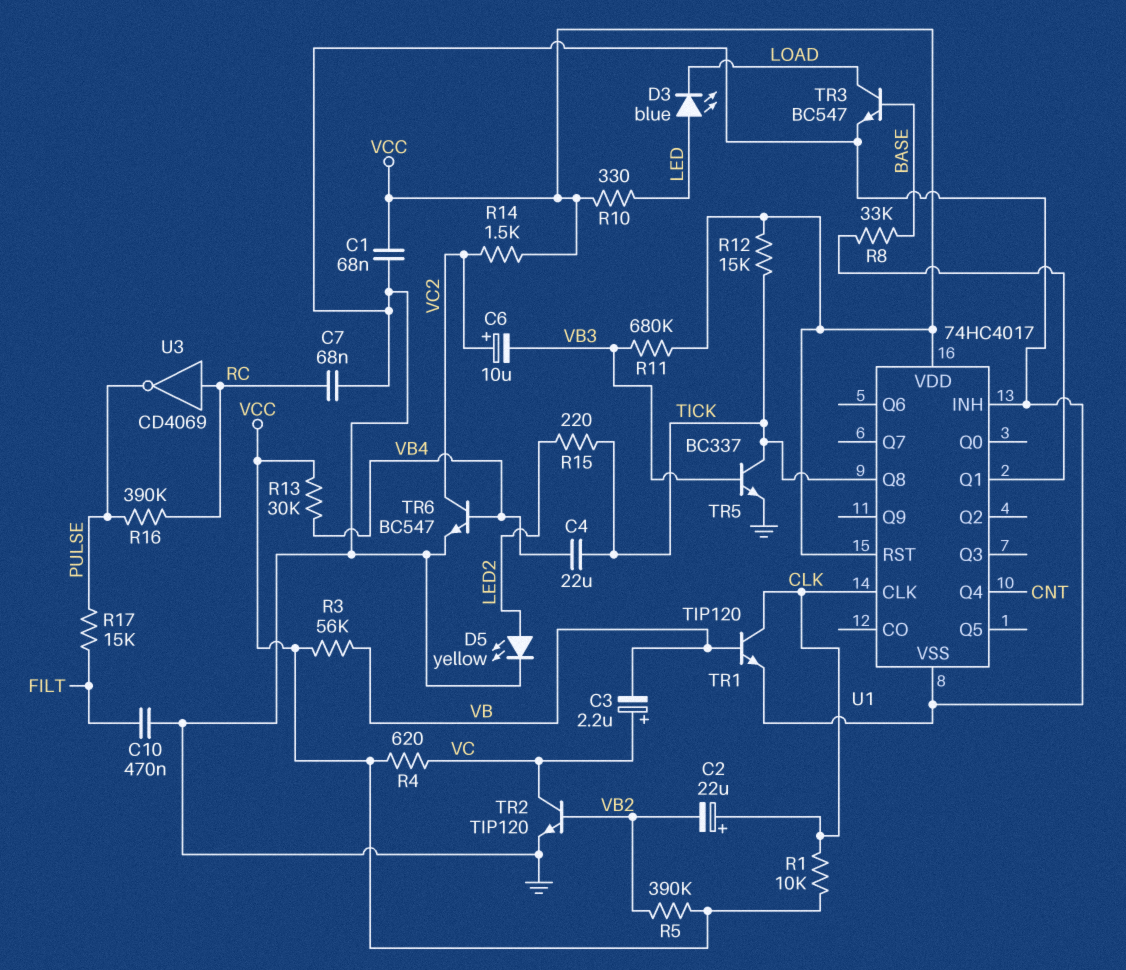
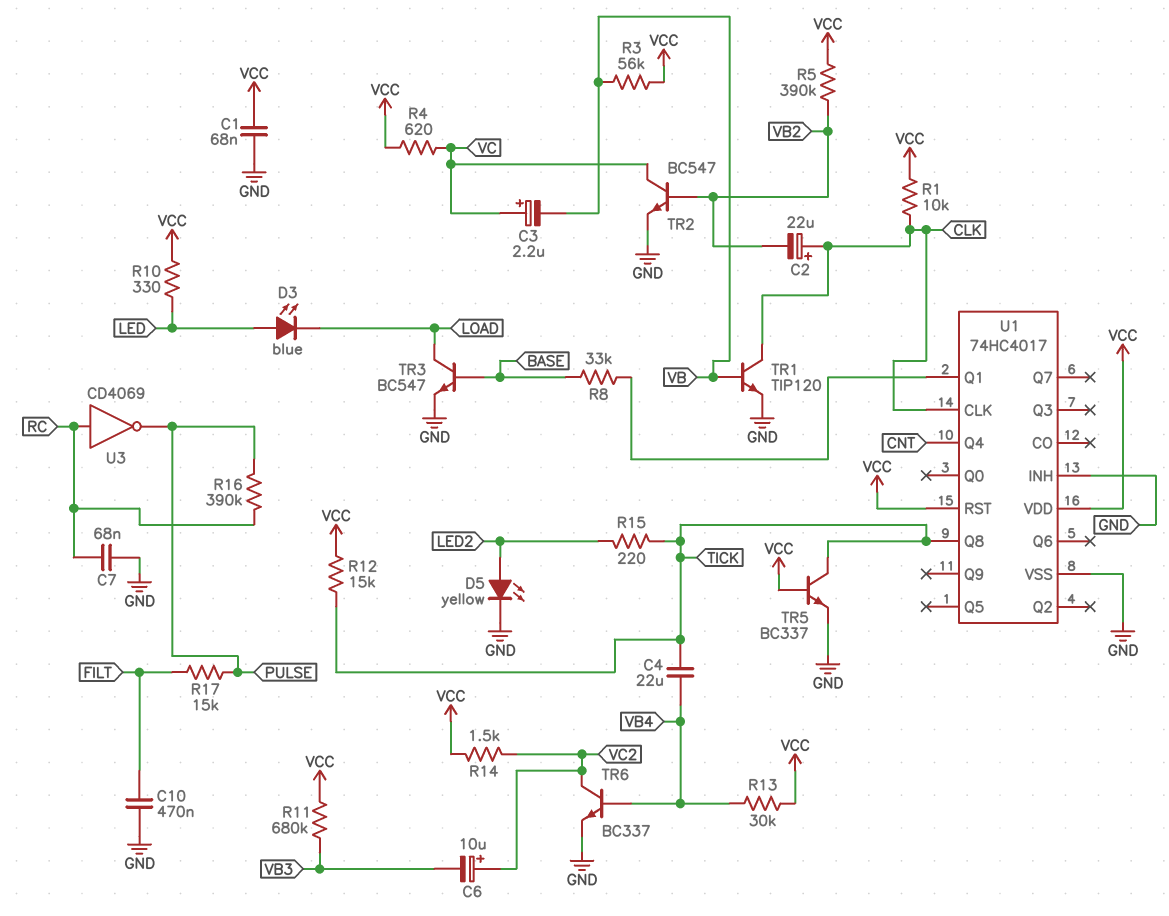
TR2: NPN TIP120 (B VB2, C VC, E GND) -> NPN BC547 (B VB2, C VC, E GND)
TR5: NPN BC337 (B VB3, C TICK, E GND) -> NPN BC337 (B VCC, C TICK, E GND)
TR6: NPN BC547 (B VB4, C VC2, E GND) -> NPN BC337 (B VB4, C VC2, E GND)

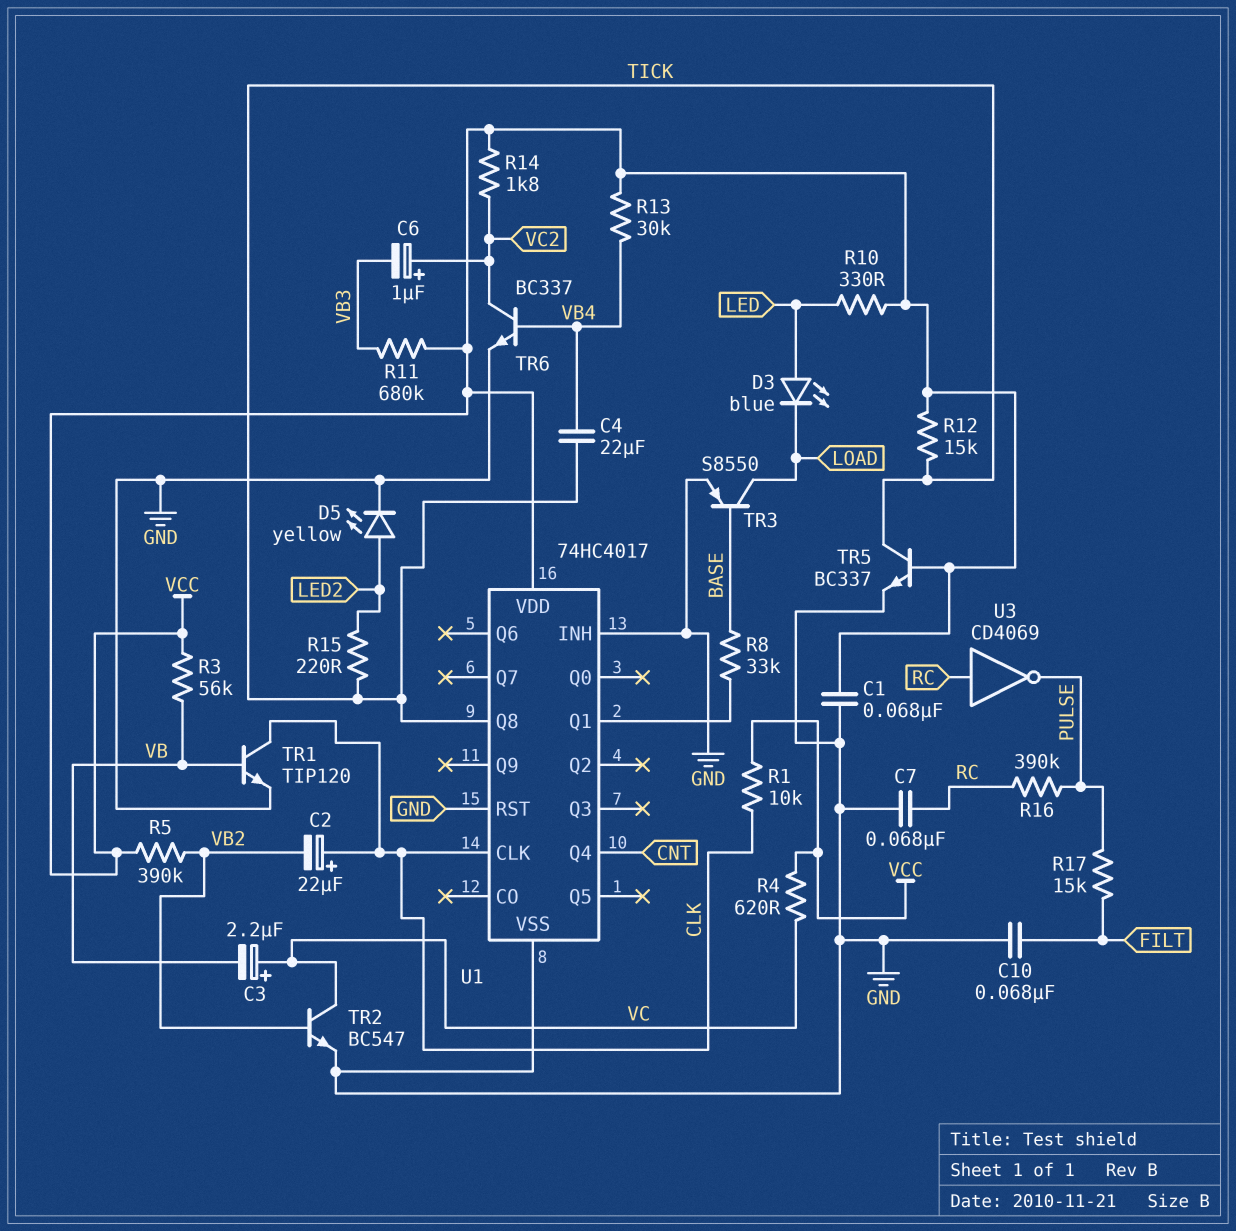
C6: 10uF (plus VC2, minus VB3) -> 1uF (plus VC2, minus VB3)
C10: 470nF (FILT, GND) -> 68nF (FILT, GND)
R14: 1.5k (VC2, VCC) -> 1.8k (VC2, VCC)
TR3: NPN BC547 (B BASE, C LOAD, E GND) -> PNP S8550 (B BASE, C LOAD, E GND)
U1 pin RST: VCC -> GND

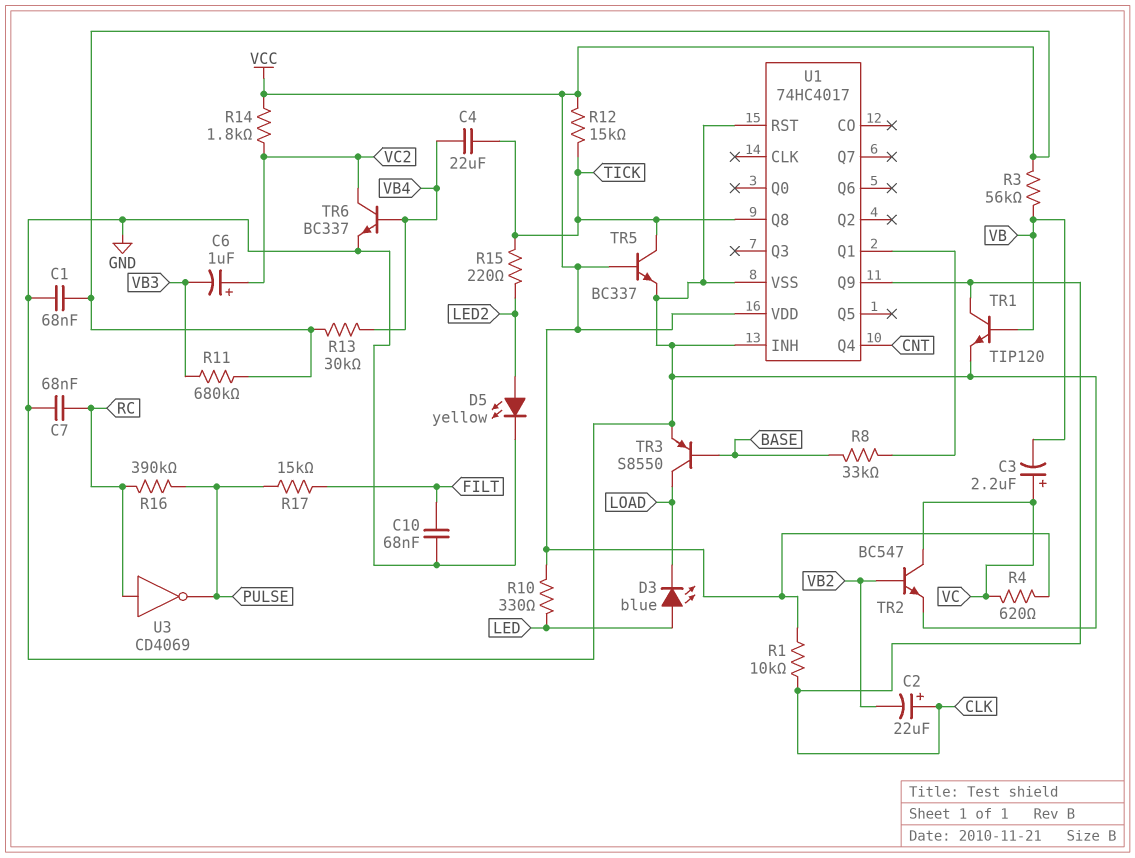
R5: 390k (VB2, VCC) -> none
U1 pin CLK: CLK -> none
U1 pin Q9: none -> CLK

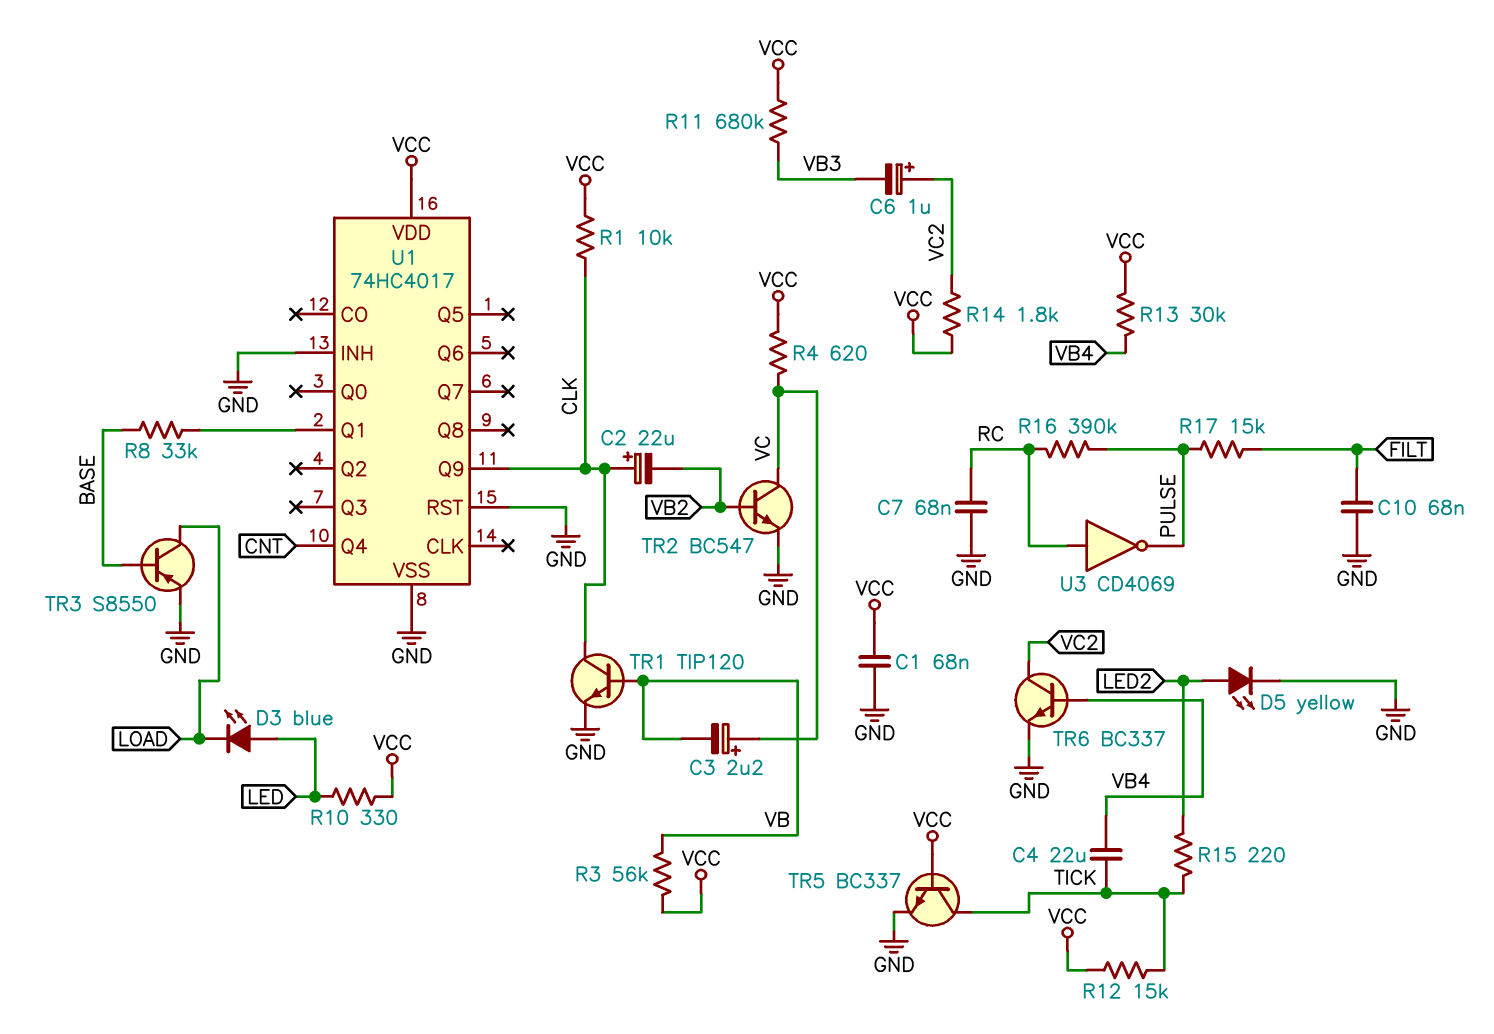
U1 pin Q8: TICK -> none

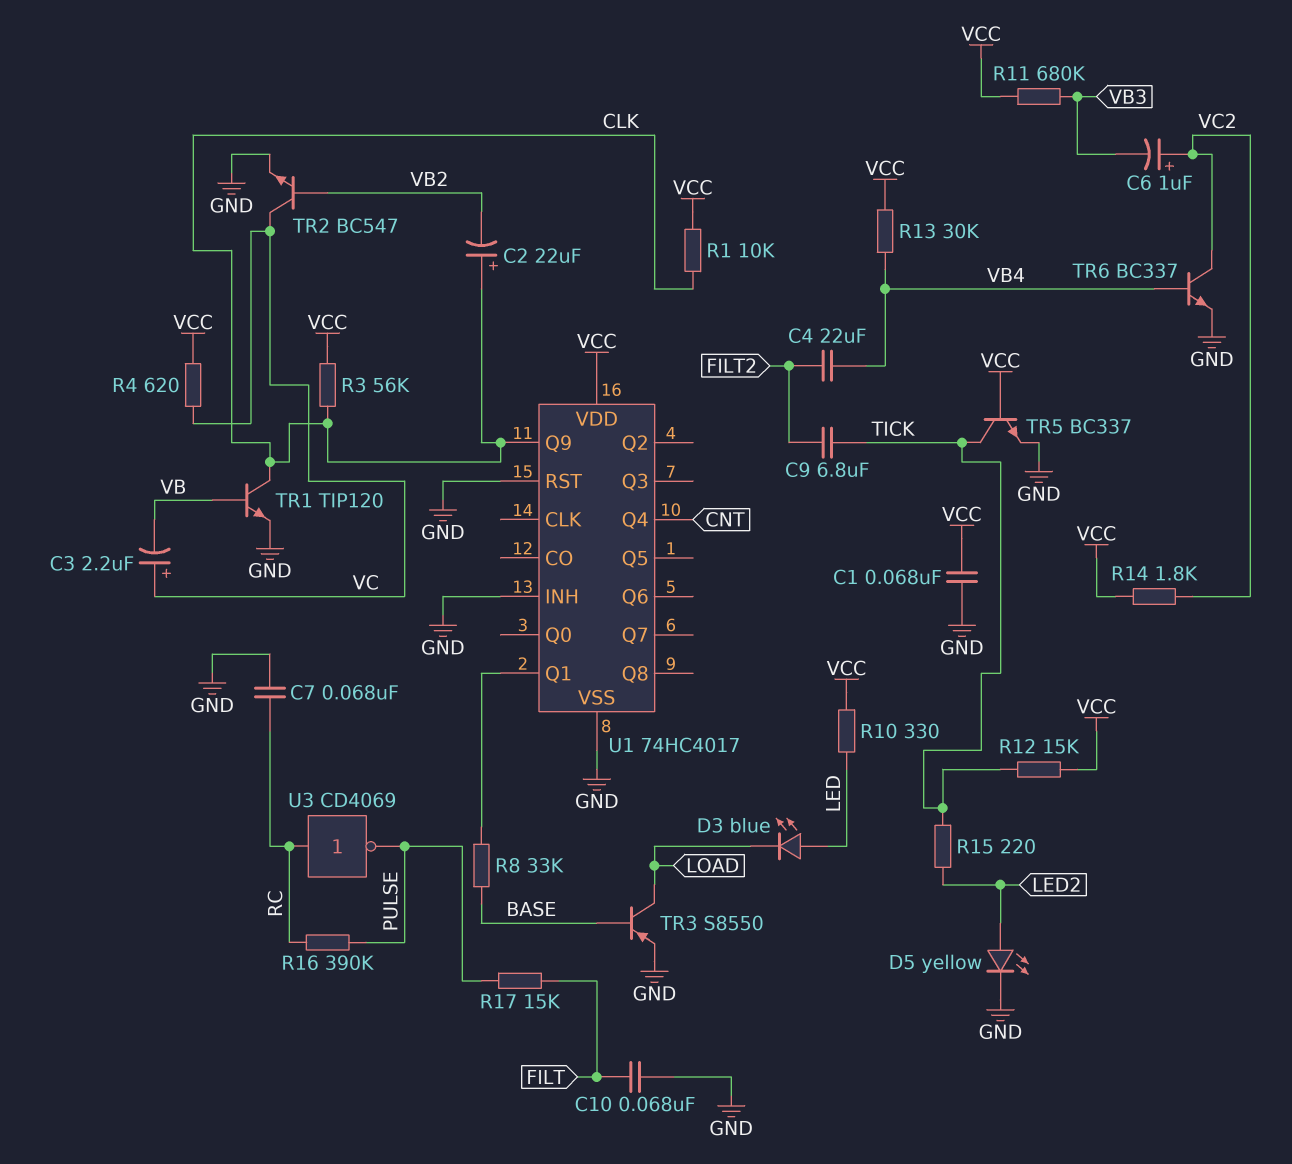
C4: 22uF (TICK, VB4) -> 22uF (FILT2, VB4)
C9: none -> 6.8uF (FILT2, TICK)
R3: 56k (VB, VCC) -> 56k (CLK, VCC)

